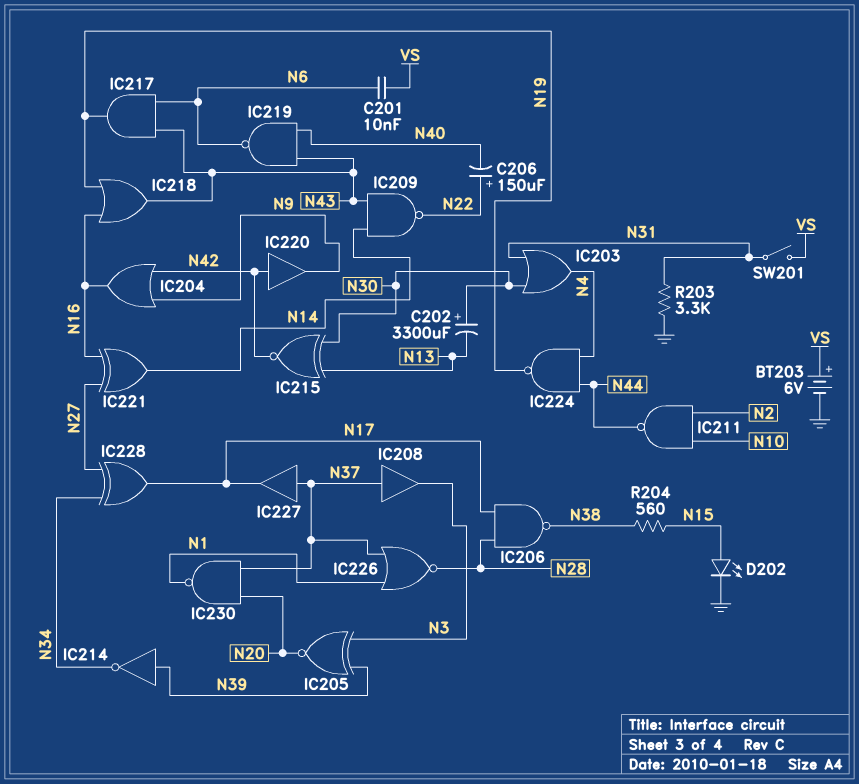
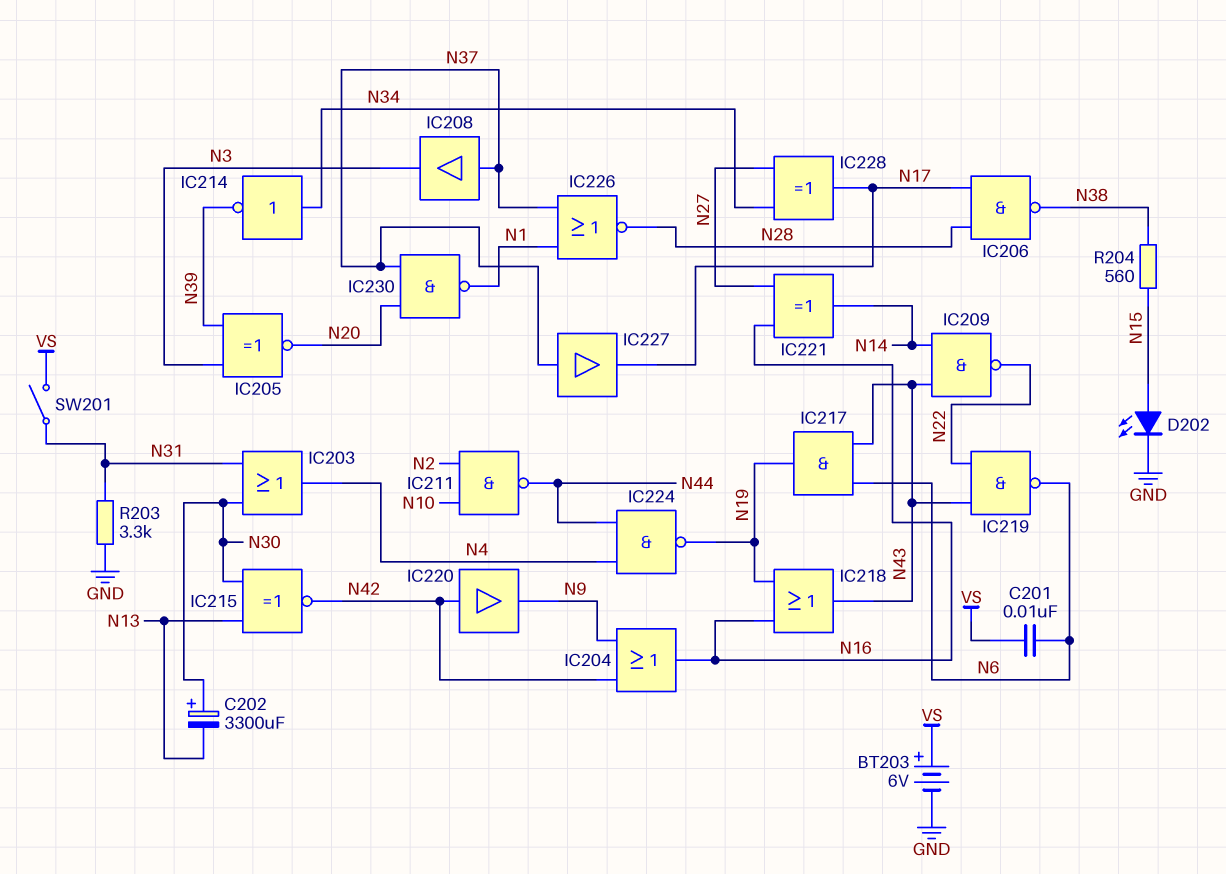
C206: 150uF (plus N22, minus N40) -> none
IC214: NOT (in N39, out N34) -> NOT (in N34, out N39)
IC219: NAND (in N40, in N43, out N6) -> NAND (in N22, in N43, out N6)

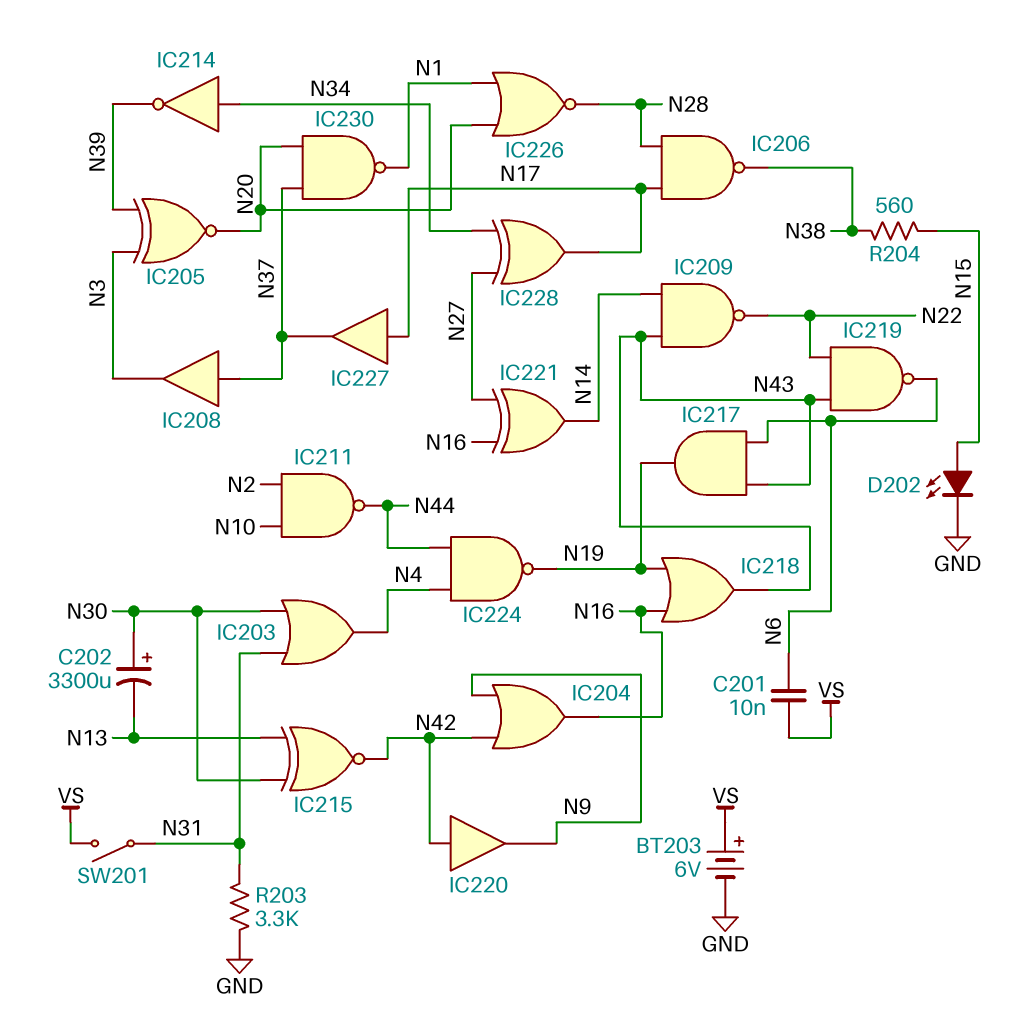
IC226: NOR (in N1, in N37, out N28) -> NOR (in N1, in N20, out N28)
IC227: buffer (in N37, out N17) -> buffer (in N17, out N37)

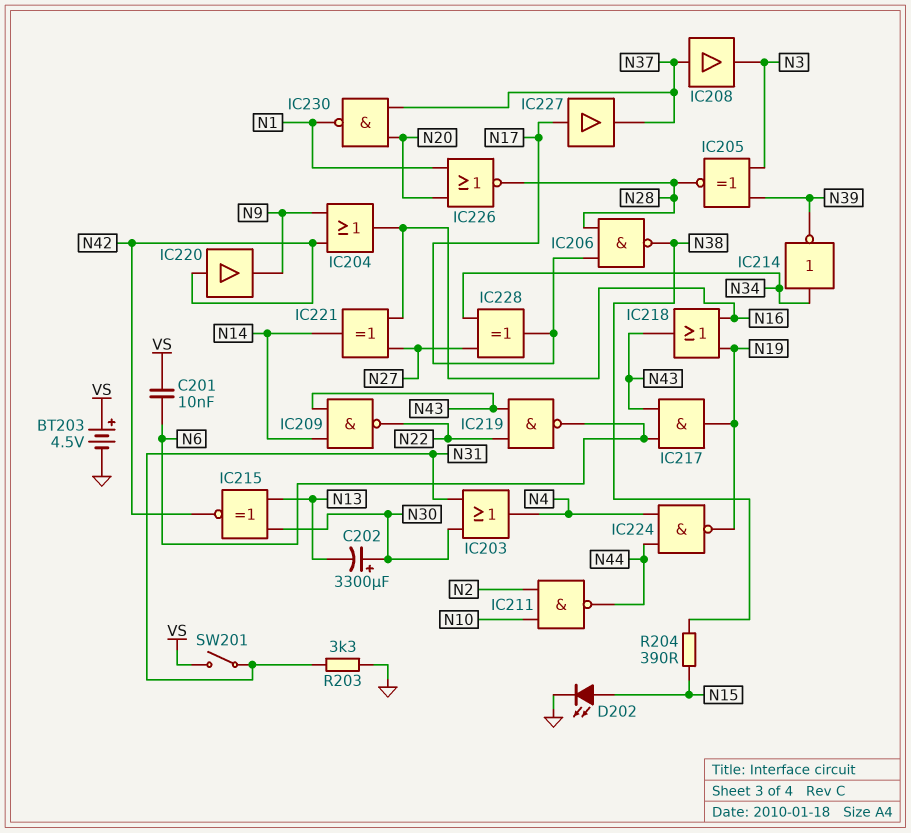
BT203: 6V (plus VS, minus GND) -> 4.5V (plus VS, minus GND)
IC205: XNOR (in N3, in N39, out N20) -> XNOR (in N3, in N39, out N28)
R204: 560 (N15, N38) -> 390 (N15, N38)

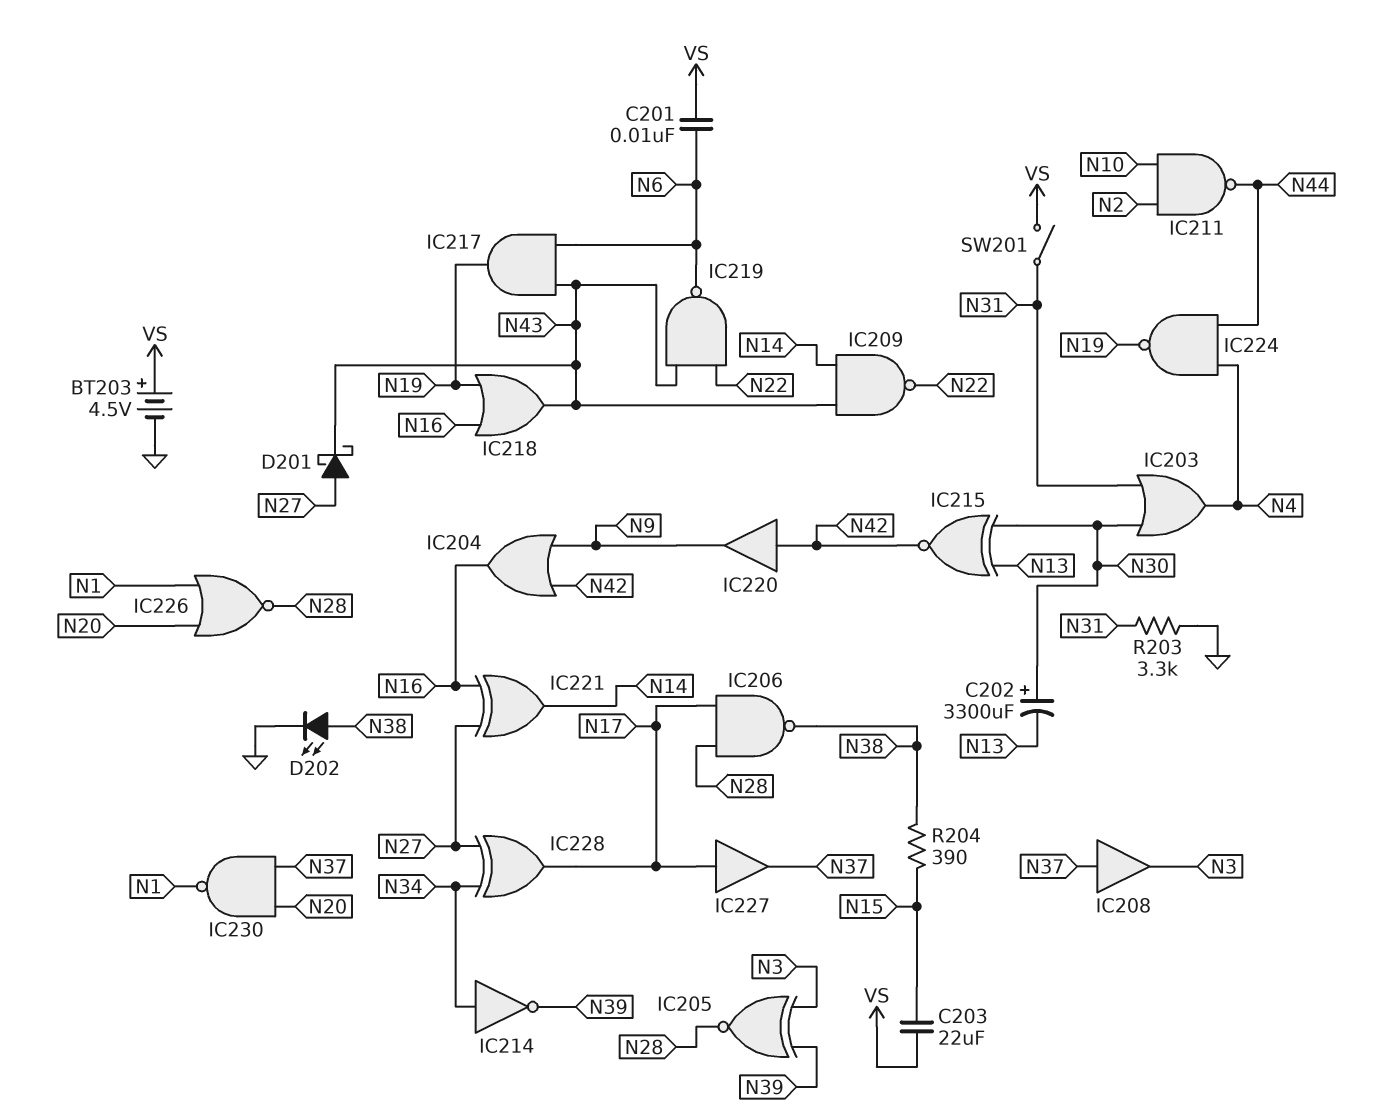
C203: none -> 22uF (N15, VS)
D201: none -> schottky (A N27, K N43)
D202: LED (A N15, K GND) -> LED (A N38, K GND)

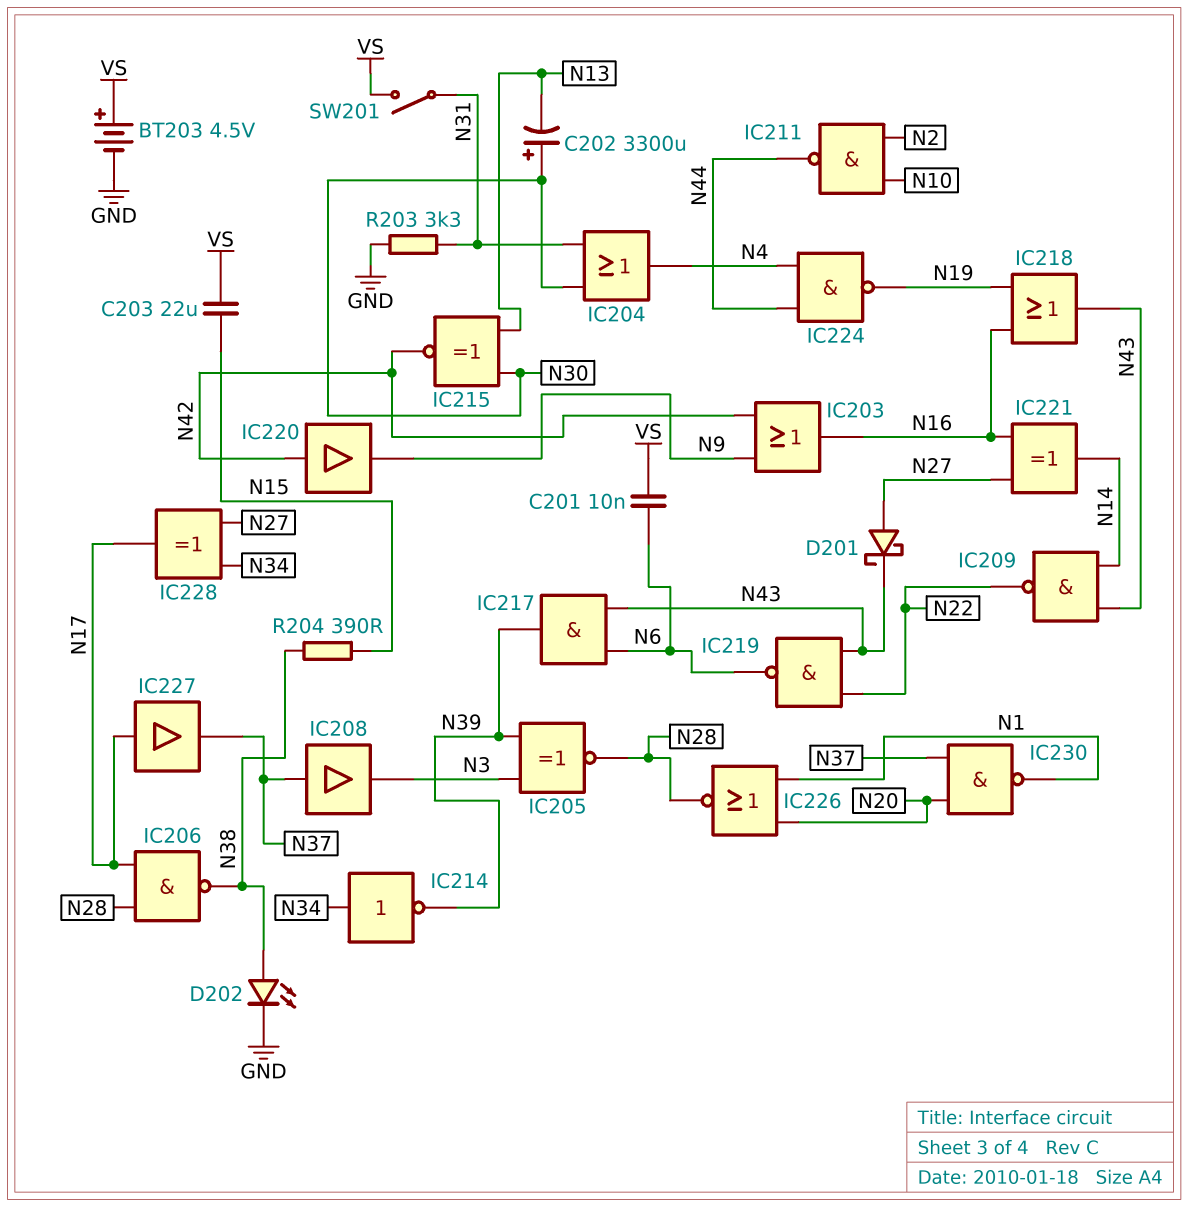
IC203: OR (in N30, in N31, out N4) -> OR (in N9, in N42, out N16)
IC204: OR (in N9, in N42, out N16) -> OR (in N30, in N31, out N4)
IC217: AND (in N6, in N43, out N19) -> AND (in N6, in N43, out N39)

